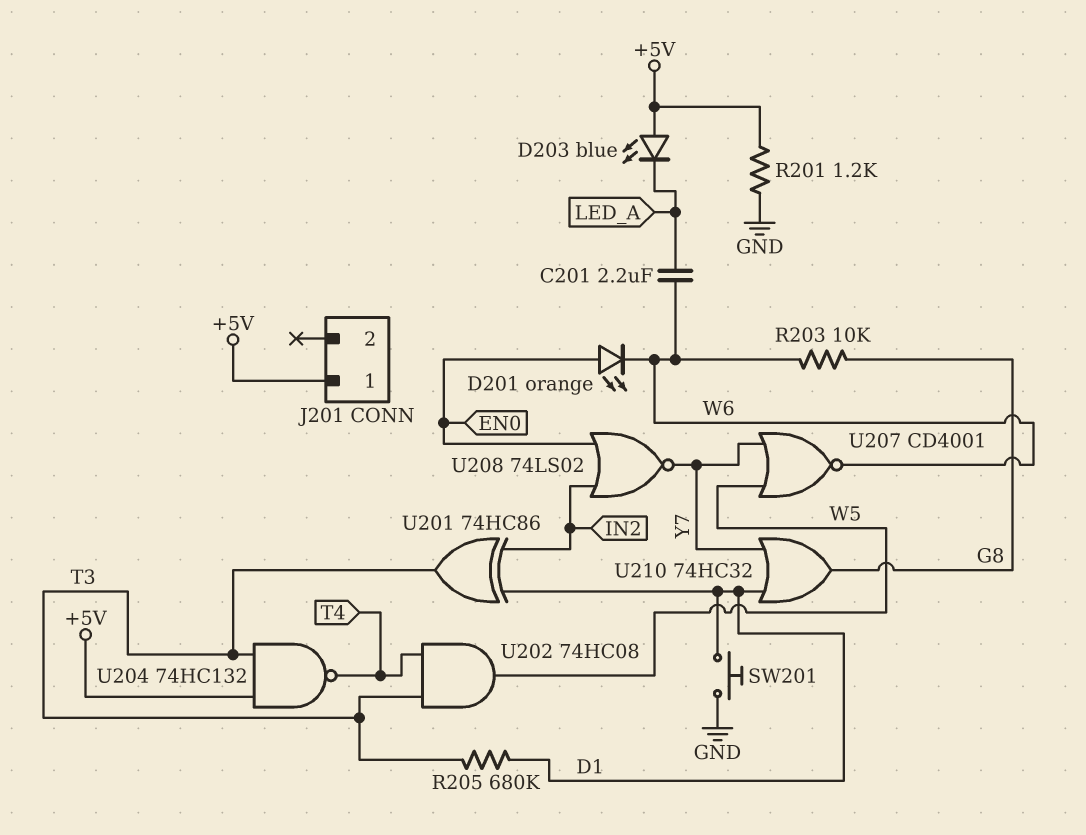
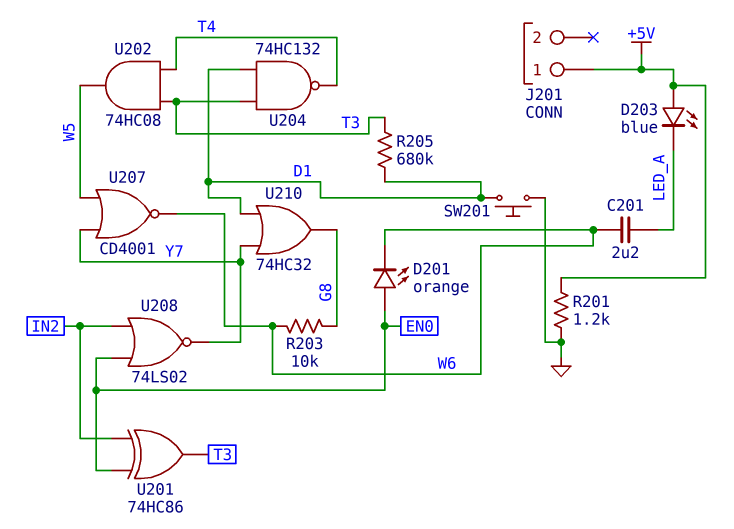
U201: XOR 74HC86 (in D1, in IN2, out T3) -> XOR 74HC86 (in EN0, in IN2, out T3)
U204: NAND 74HC132 (in +5V, in T3, out T4) -> NAND 74HC132 (in D1, in T3, out T4)

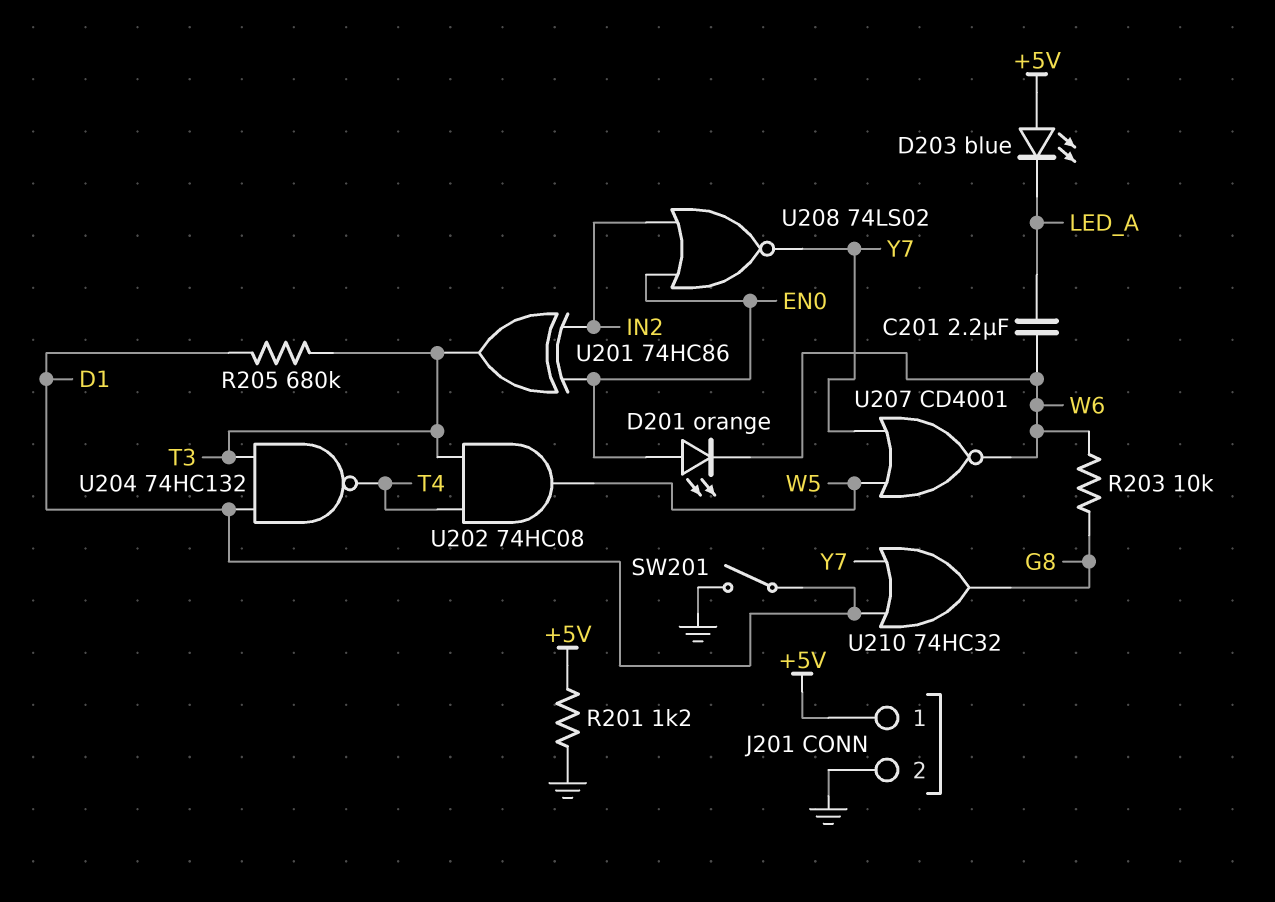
J201 pin 2: none -> GND
SW201: button (D1, GND) -> switch (D1, GND)

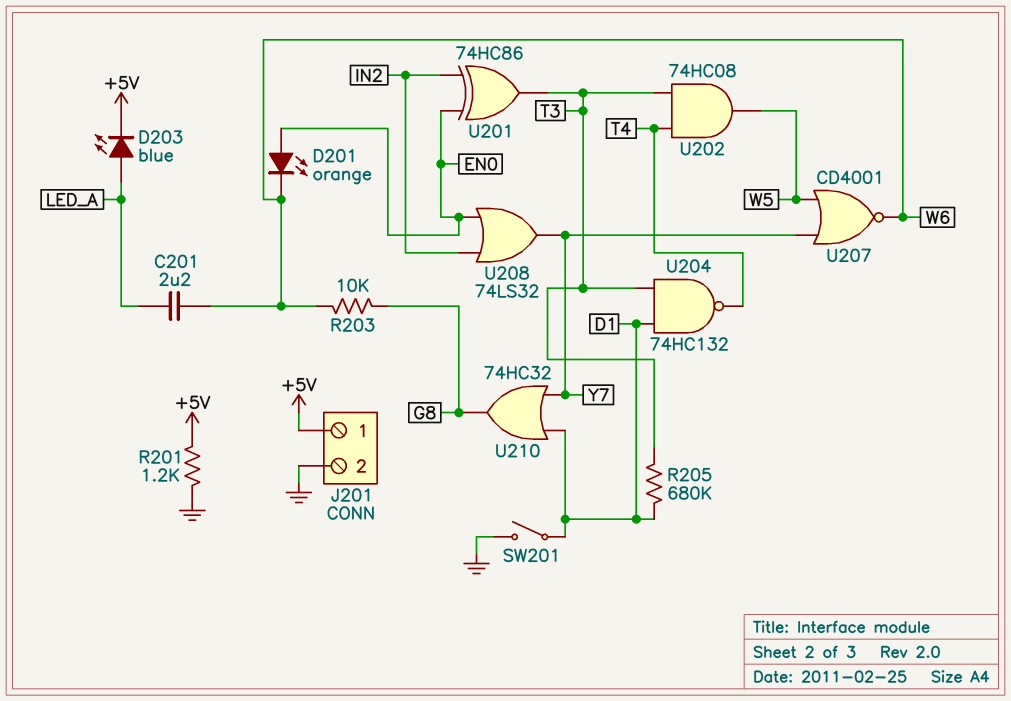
D203: LED blue (A +5V, K LED_A) -> LED blue (A LED_A, K +5V)
U208: NOR 74LS02 (in EN0, in IN2, out Y7) -> OR 74LS32 (in EN0, in IN2, out Y7)

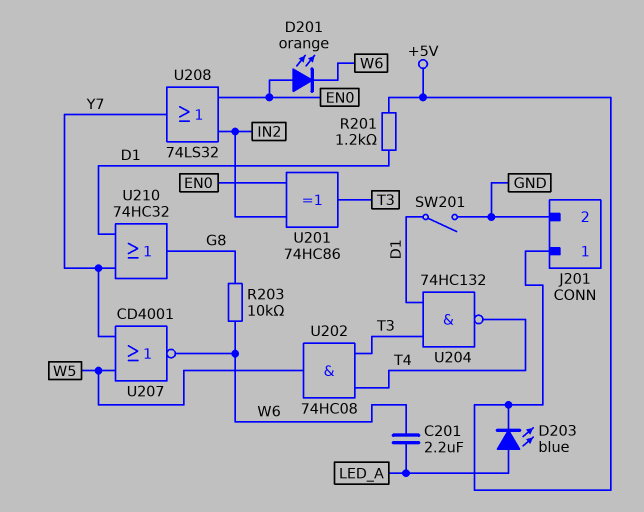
R201: 1.2k (+5V, GND) -> 1.2k (+5V, D1)
R205: 680k (D1, T3) -> none

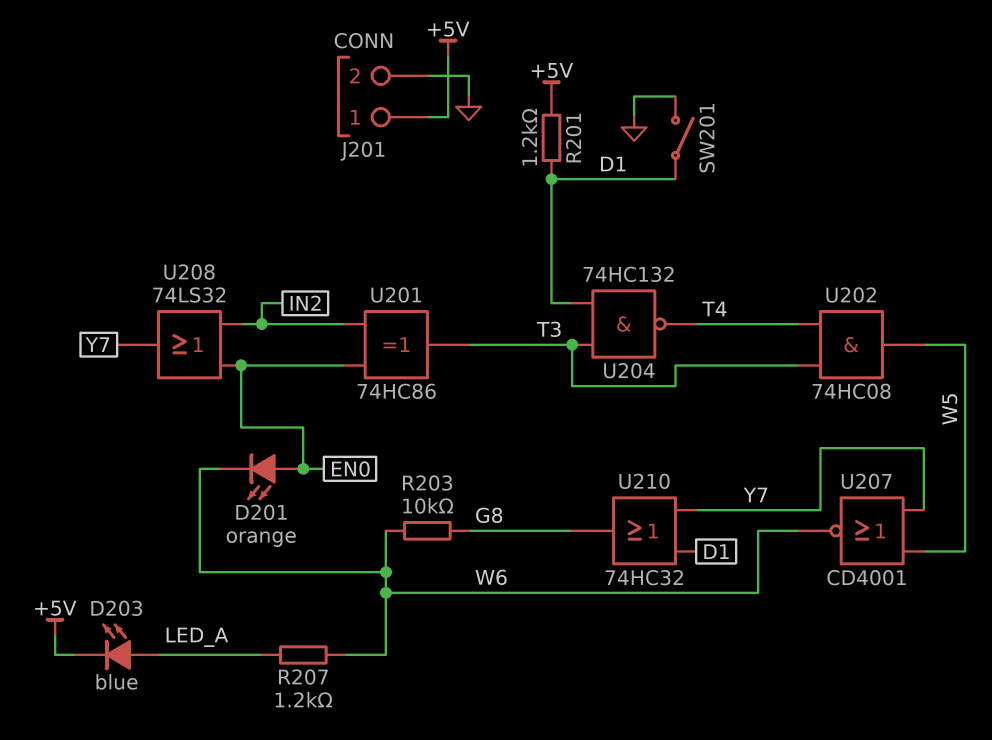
C201: 2.2uF (LED_A, W6) -> none
R207: none -> 1.2k (LED_A, W6)

